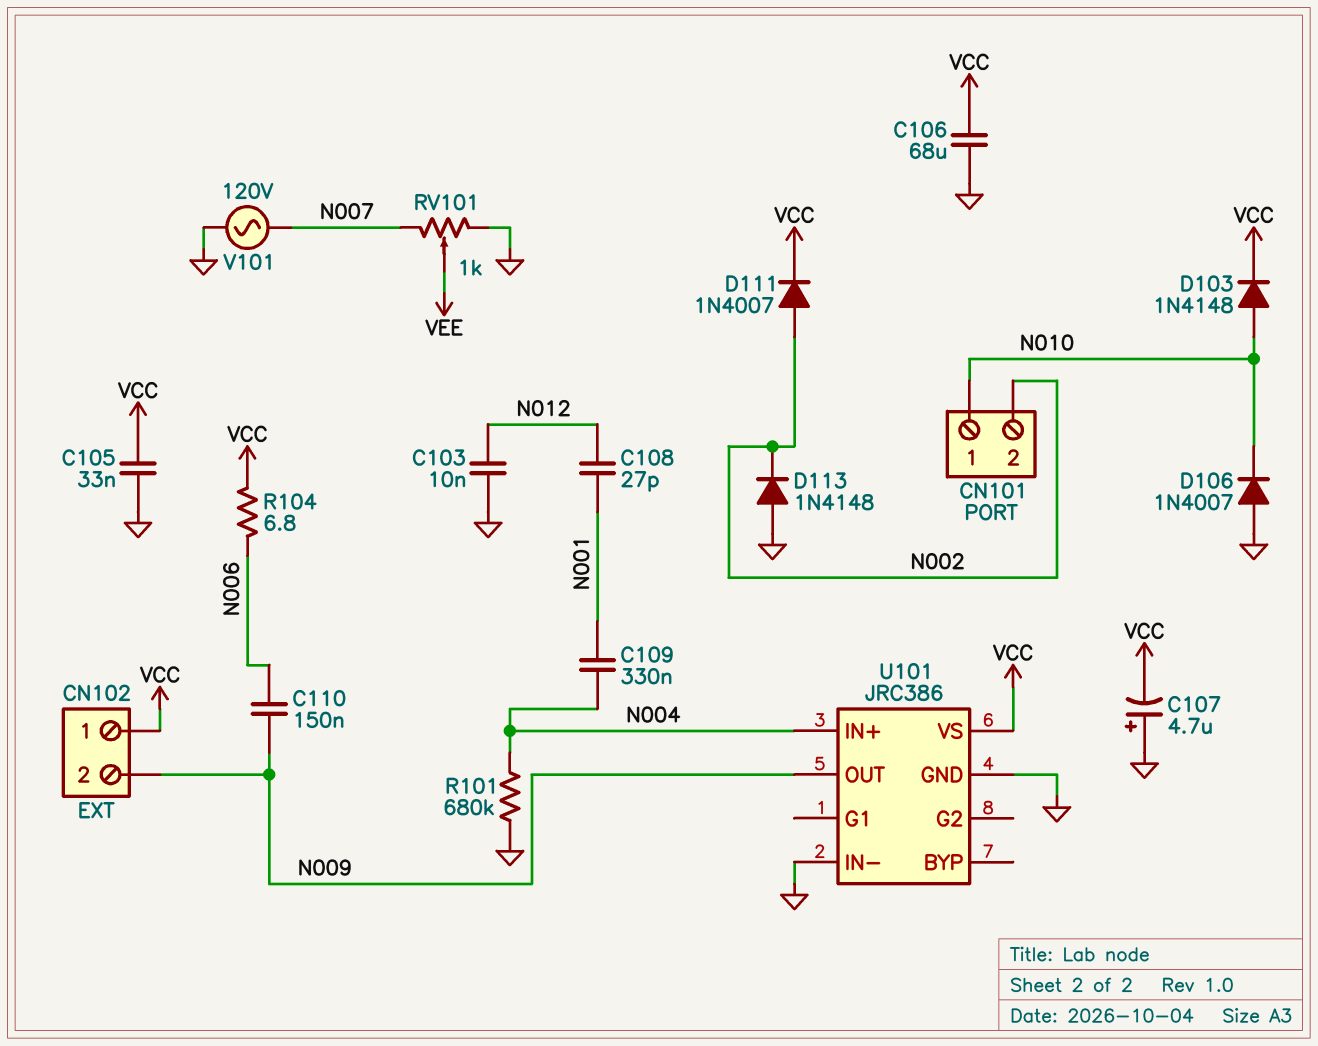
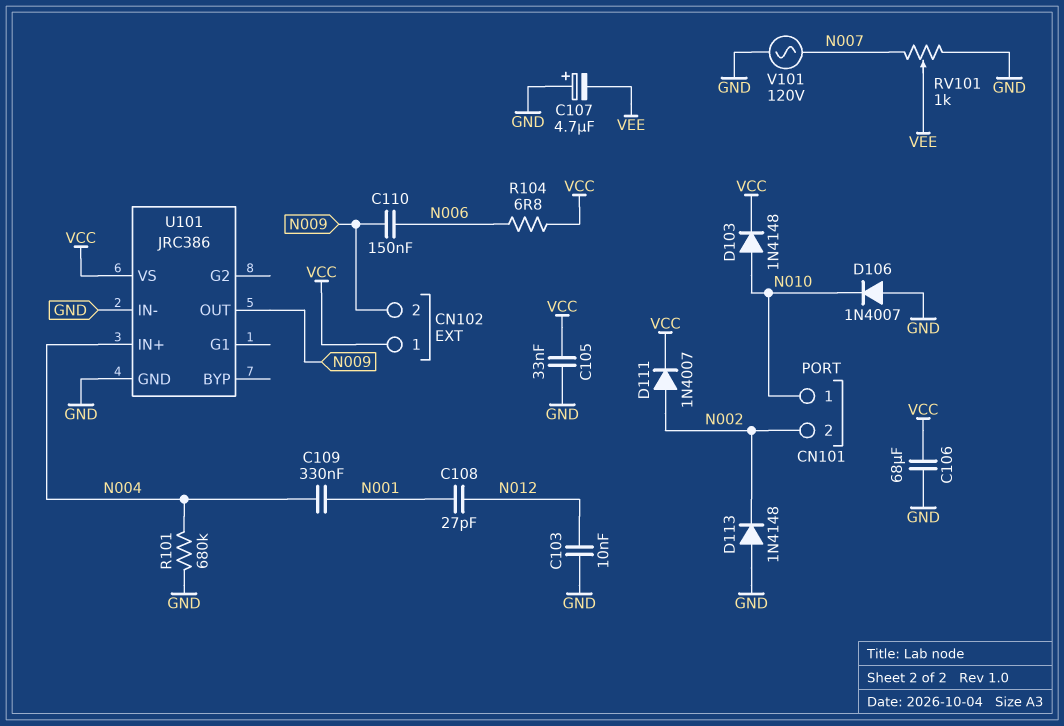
C107: 4.7uF (plus GND, minus VCC) -> 4.7uF (plus GND, minus VEE)

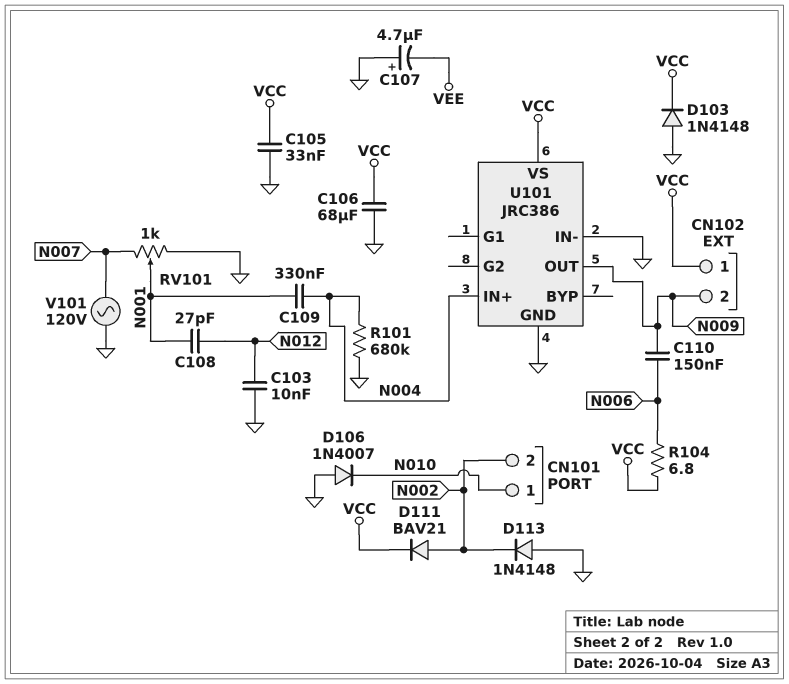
D103: diode 1N4148 (A N010, K VCC) -> diode 1N4148 (A GND, K VCC)
D111: diode 1N4007 (A N002, K VCC) -> diode BAV21 (A N002, K VCC)
RV101: 1k (GND, N007, wiper VEE) -> 1k (GND, N007, wiper N001)

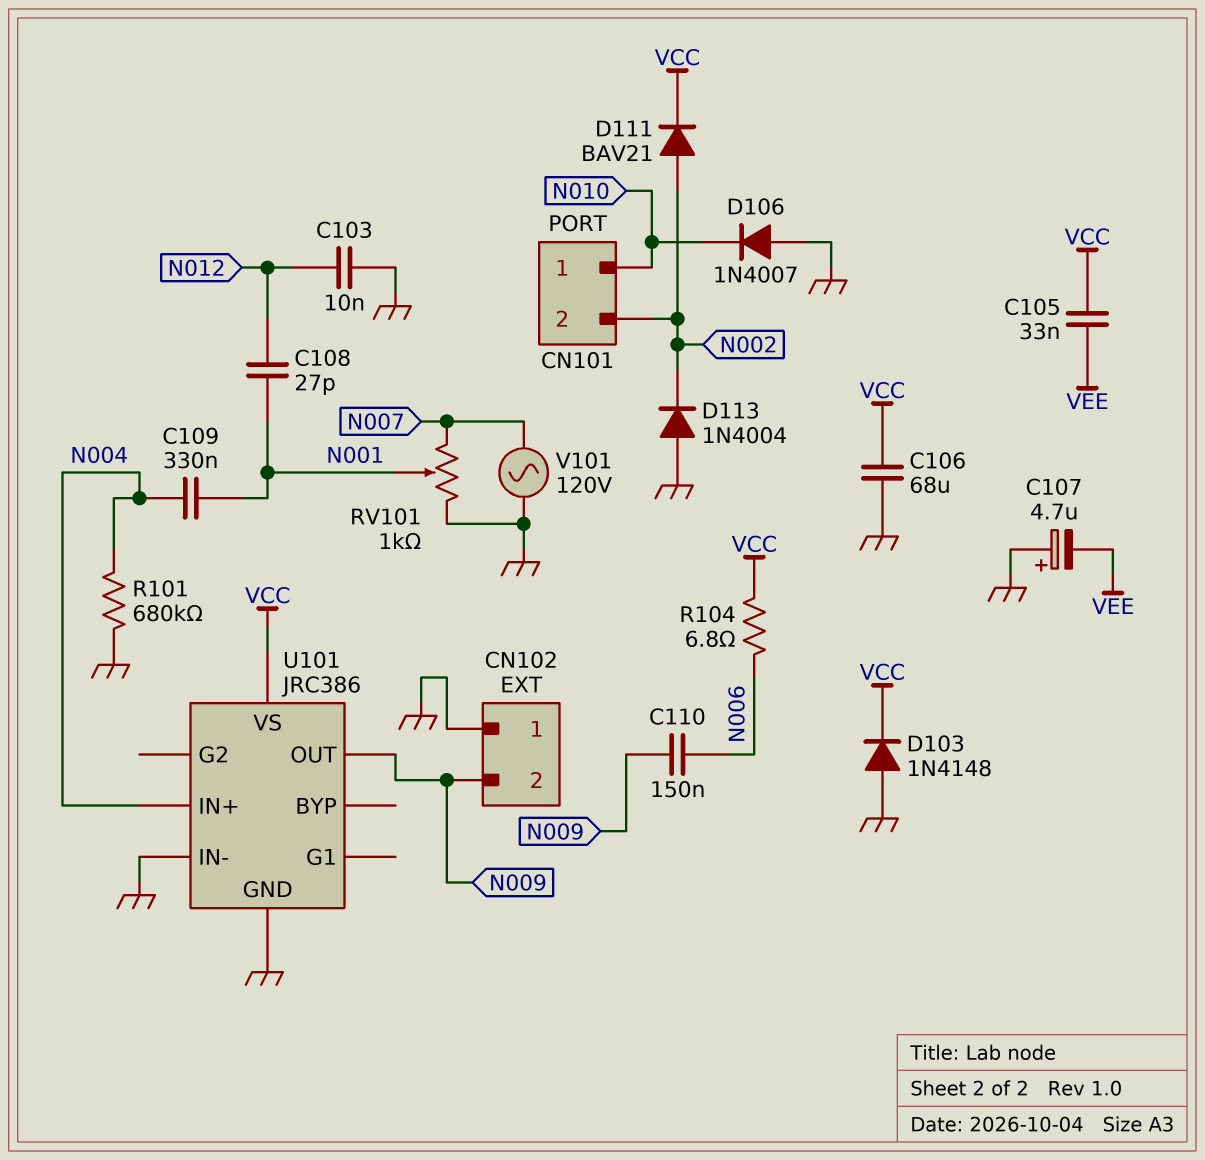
C105: 33nF (GND, VCC) -> 33nF (VCC, VEE)
CN102 pin 1: VCC -> GND
D113: diode 1N4148 (A GND, K N002) -> diode 1N4004 (A GND, K N002)

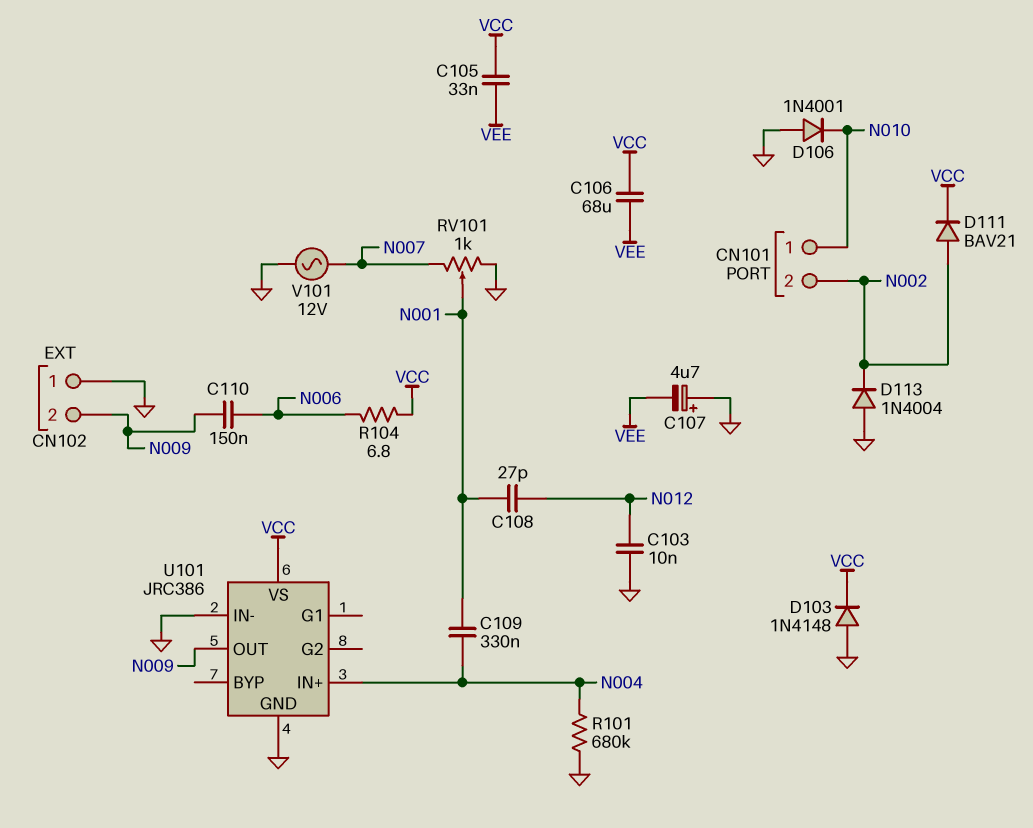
C106: 68uF (GND, VCC) -> 68uF (VCC, VEE)
D106: diode 1N4007 (A GND, K N010) -> diode 1N4001 (A GND, K N010)
V101: AC 120V (GND, N007) -> AC 12V (GND, N007)

